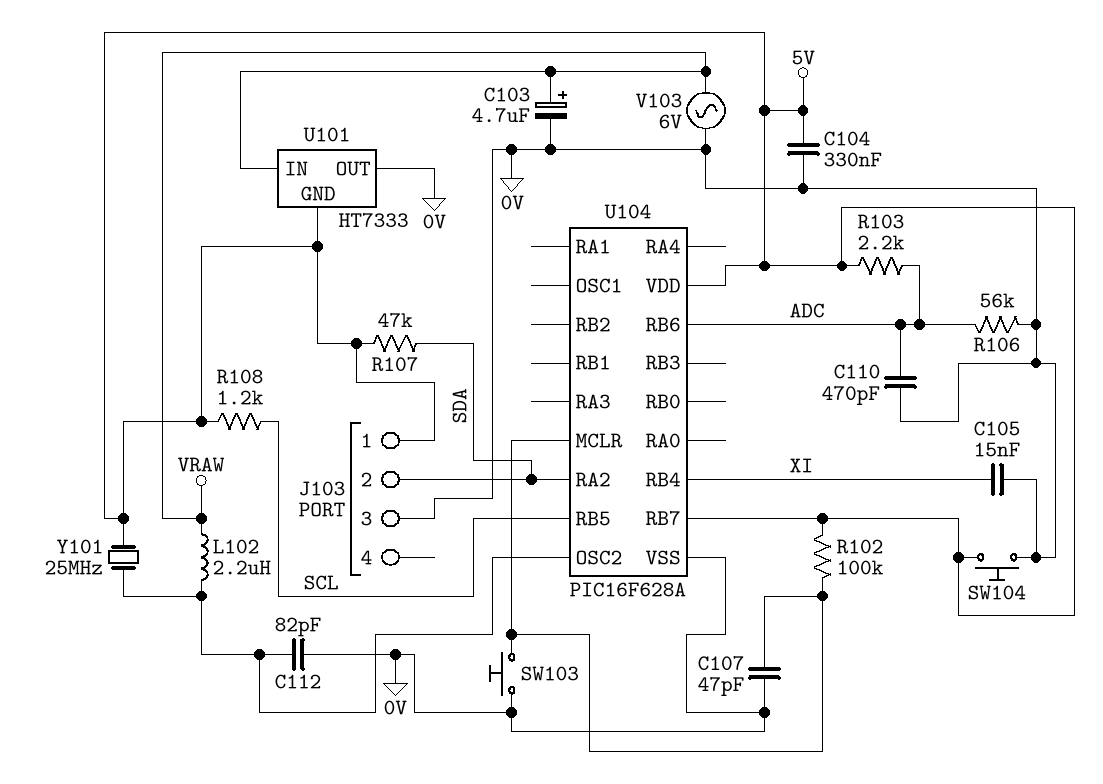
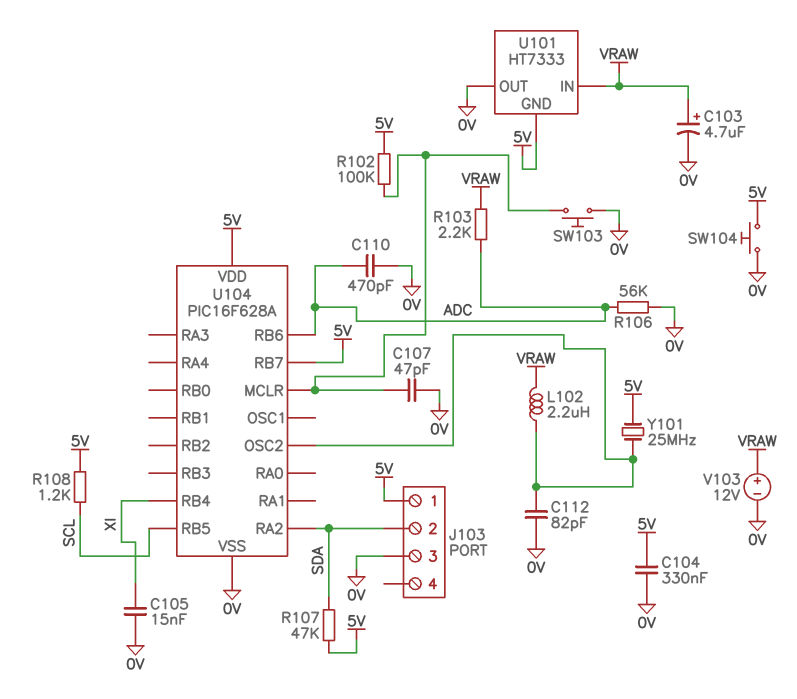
R103: 2.2k (5V, ADC) -> 2.2k (ADC, VRAW)
V103: AC 6V (0V, VRAW) -> 12V (plus VRAW, minus 0V)

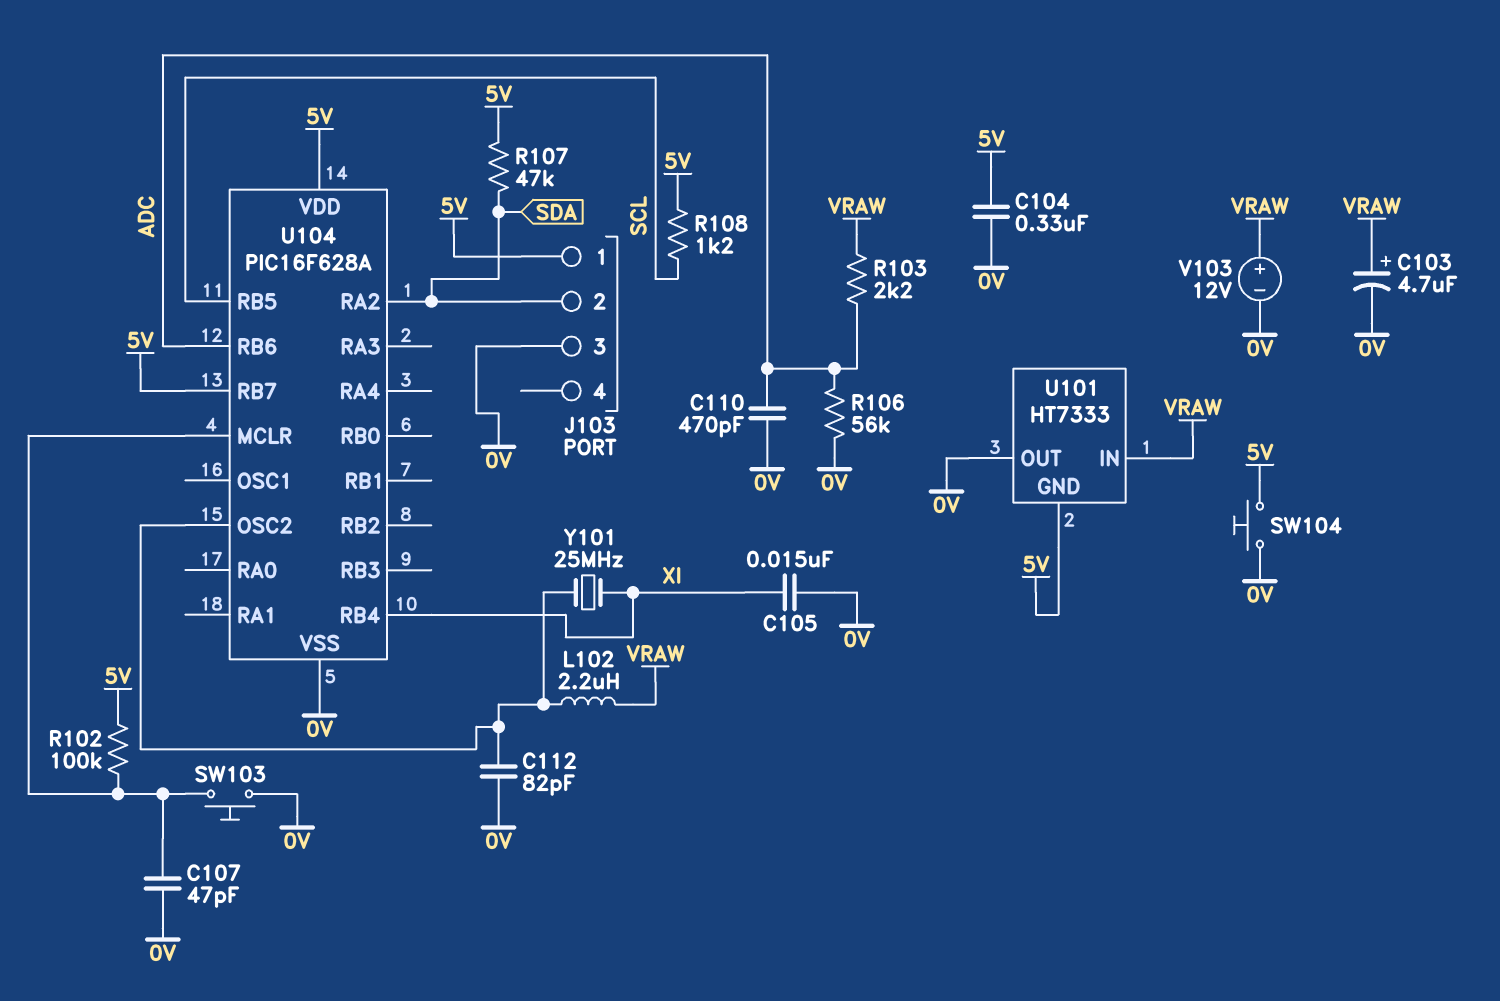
Y101: 25MHz (5V, U104/OSC2) -> 25MHz (U104/OSC2, XI)

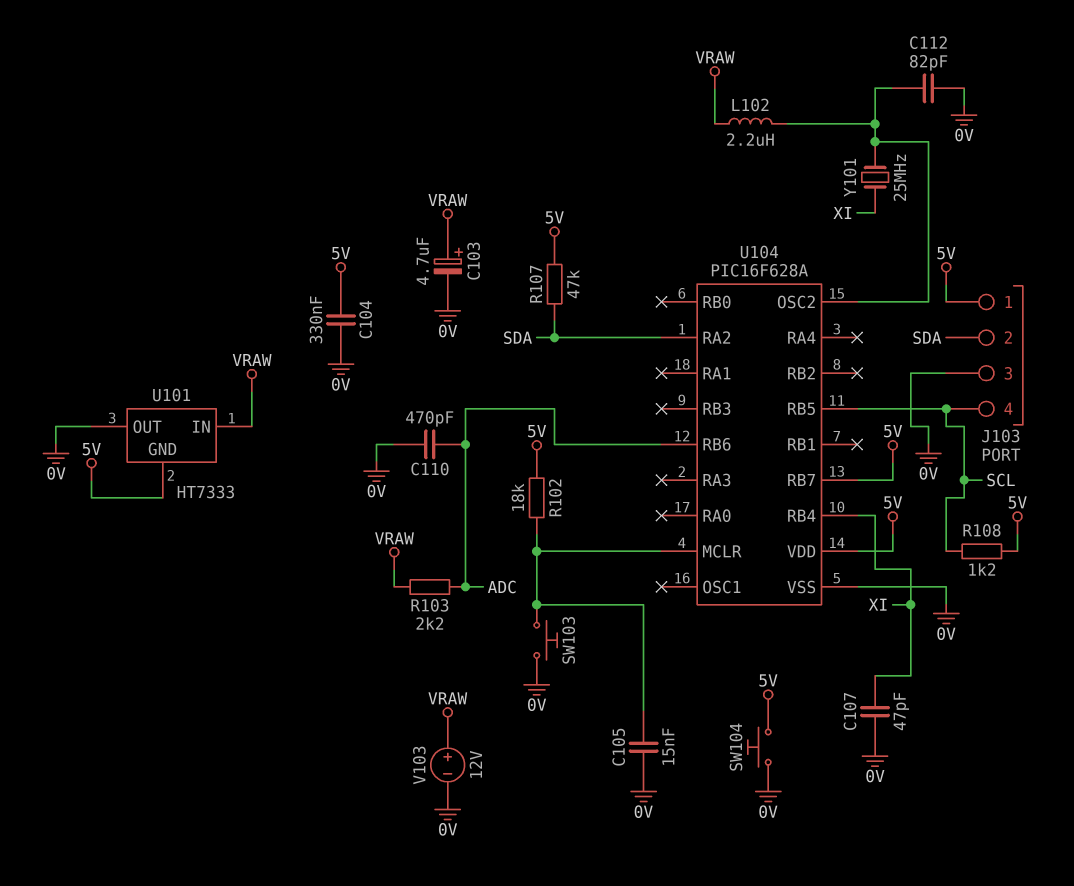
C105: 15nF (0V, XI) -> 15nF (0V, U104/MCLR)
C107: 47pF (0V, U104/MCLR) -> 47pF (0V, XI)
J103 pin 4: none -> SCL
R102: 100k (5V, U104/MCLR) -> 18k (5V, U104/MCLR)
R106: 56k (0V, ADC) -> none

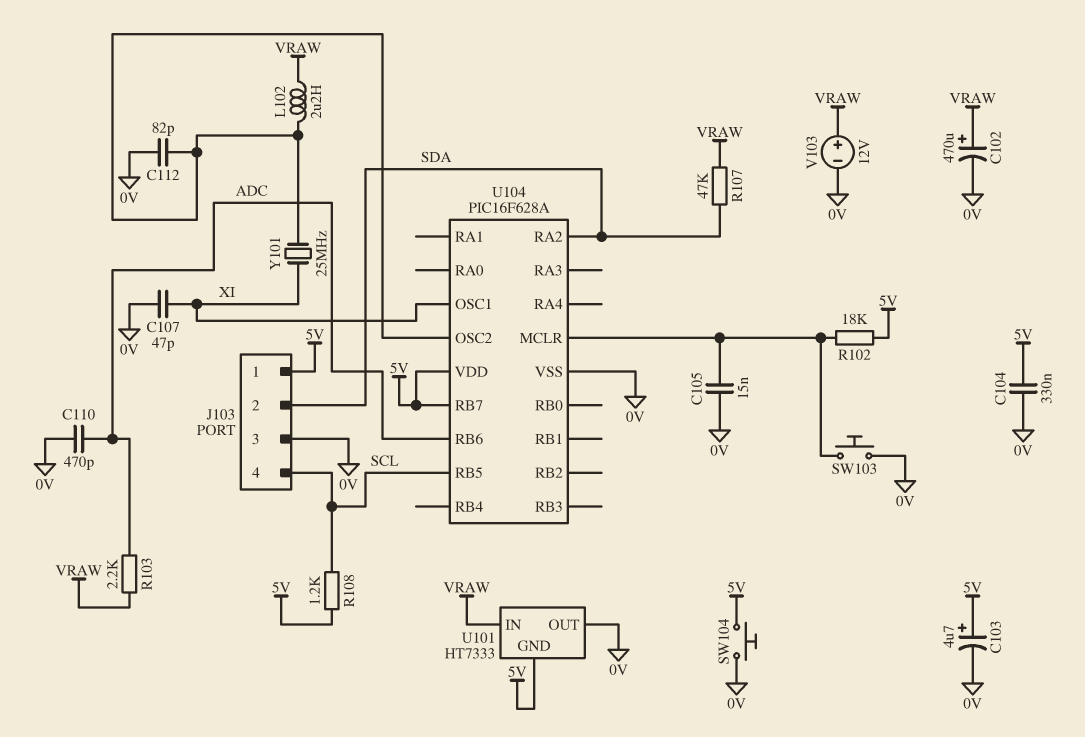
C102: none -> 470uF (plus VRAW, minus 0V)
C103: 4.7uF (plus VRAW, minus 0V) -> 4.7uF (plus 5V, minus 0V)
R107: 47k (5V, SDA) -> 47k (SDA, VRAW)
U104 pin OSC1: none -> XI
U104 pin RB4: XI -> none

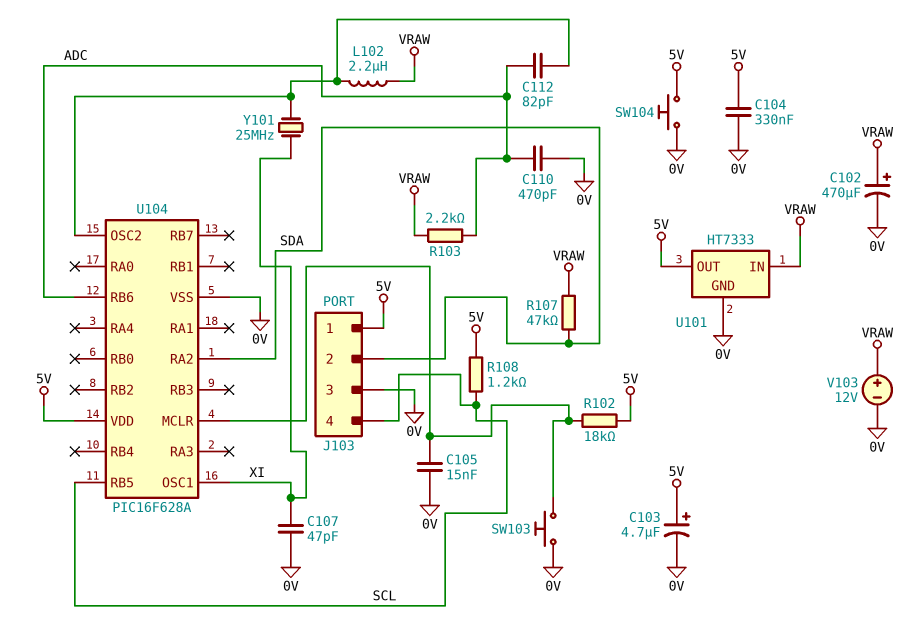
C112: 82pF (0V, U104/OSC2) -> 82pF (ADC, U104/OSC2)
U101 pin GND: 5V -> 0V
U101 pin OUT: 0V -> 5V
U104 pin RB7: 5V -> none

